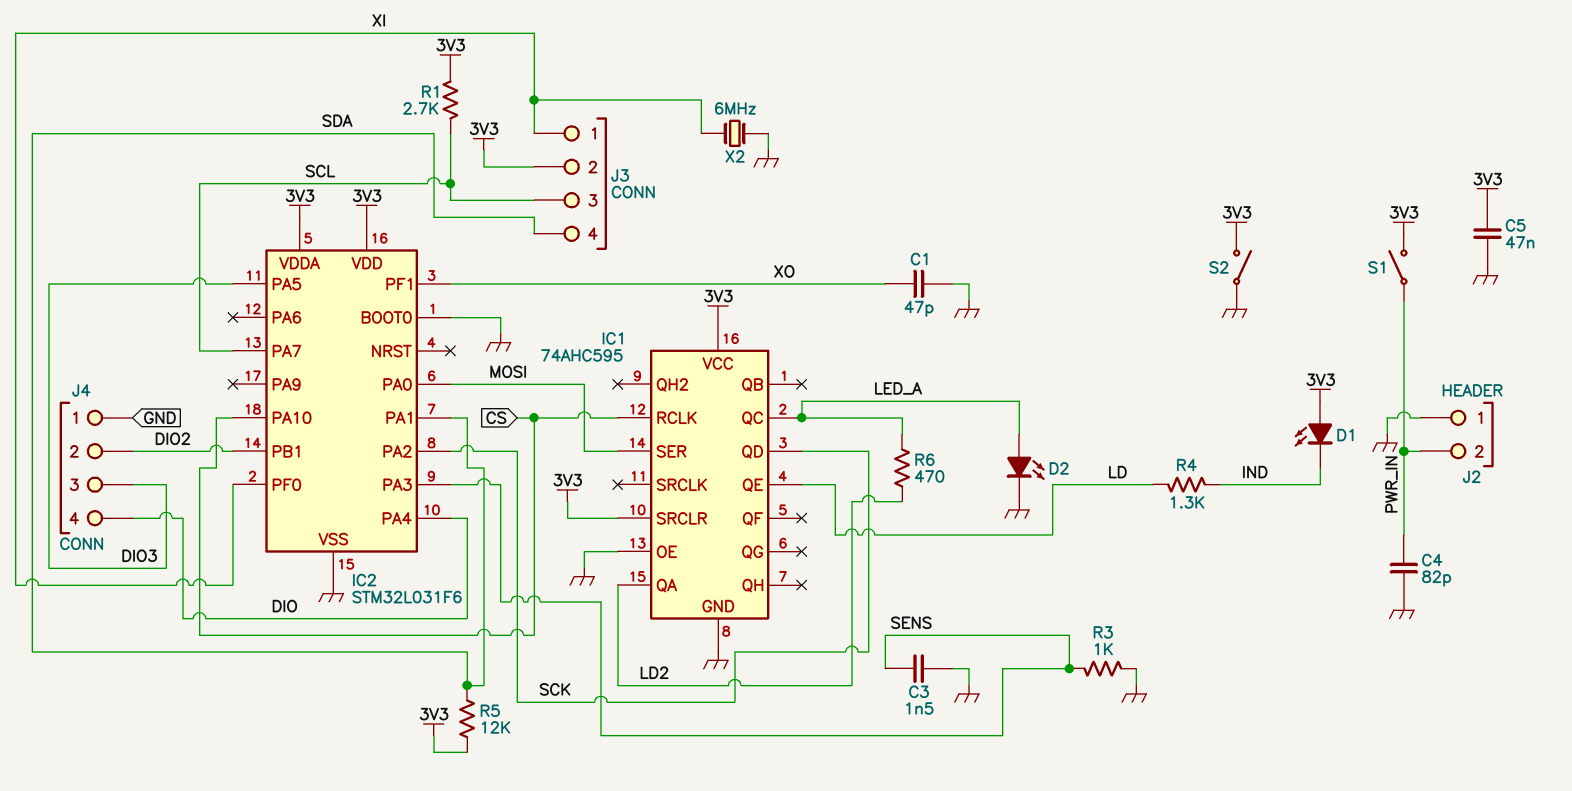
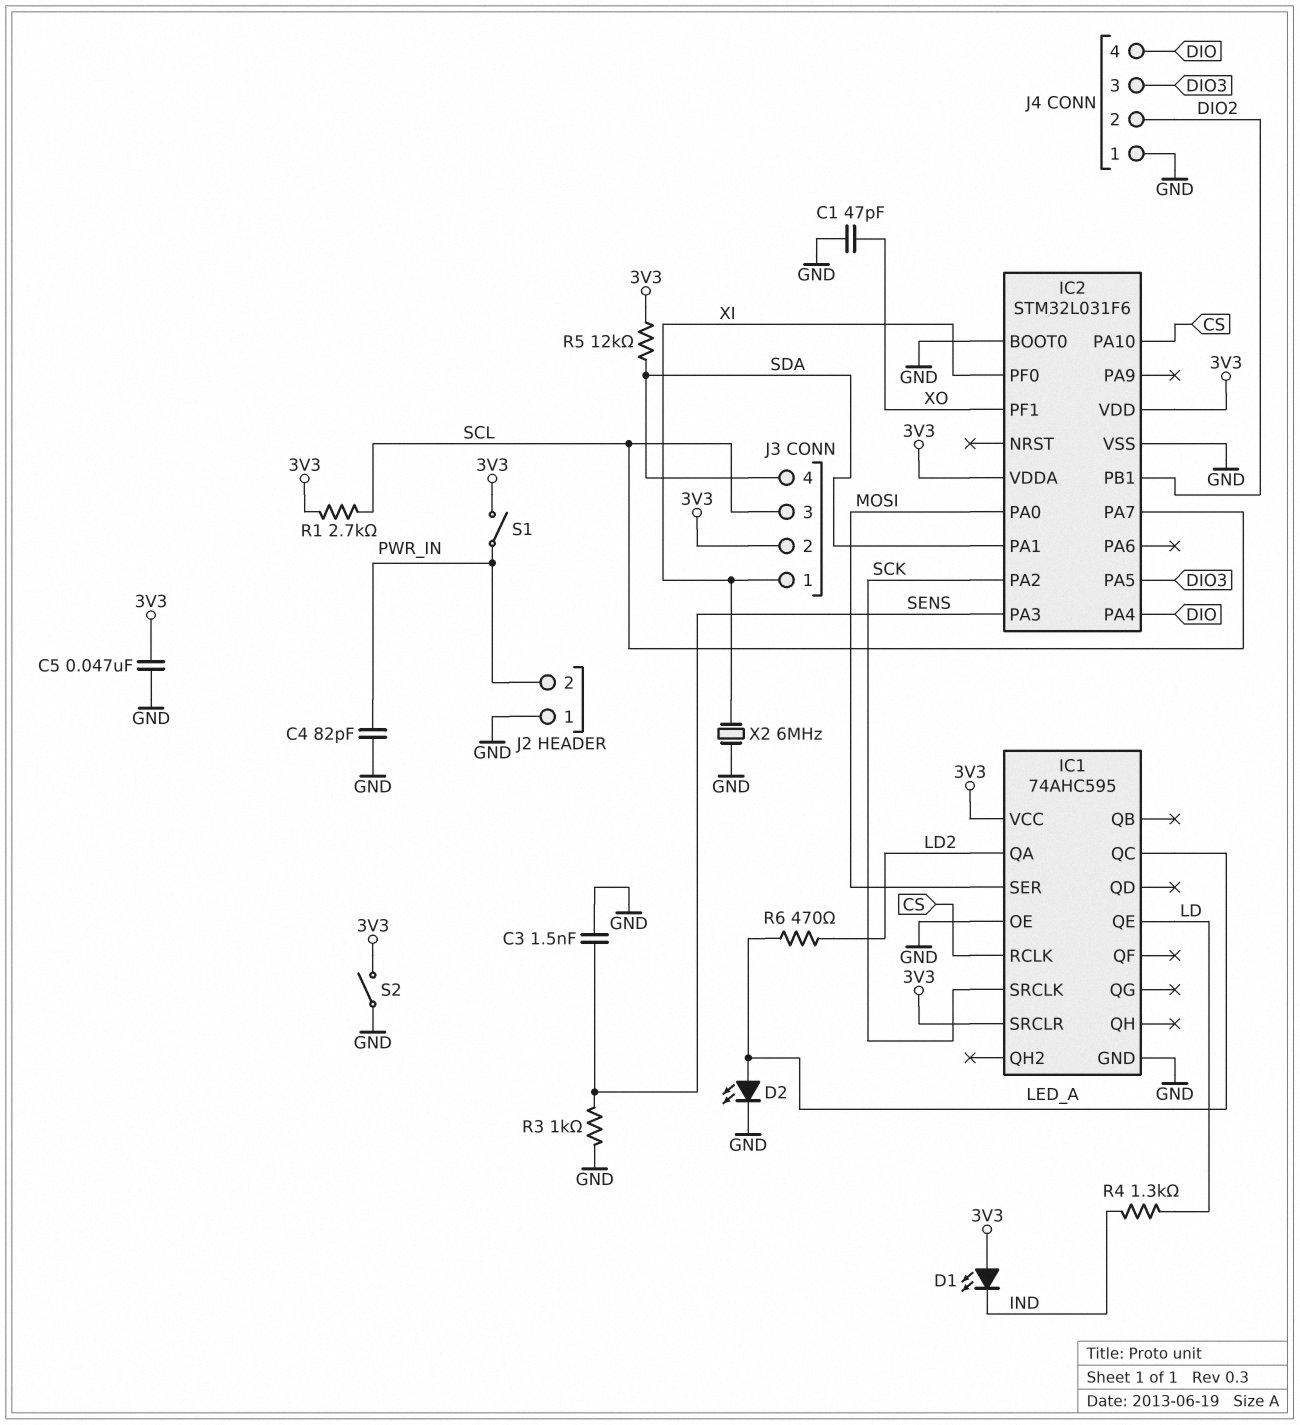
IC1 pin QD: SCK -> none
IC1 pin SRCLK: none -> SCK

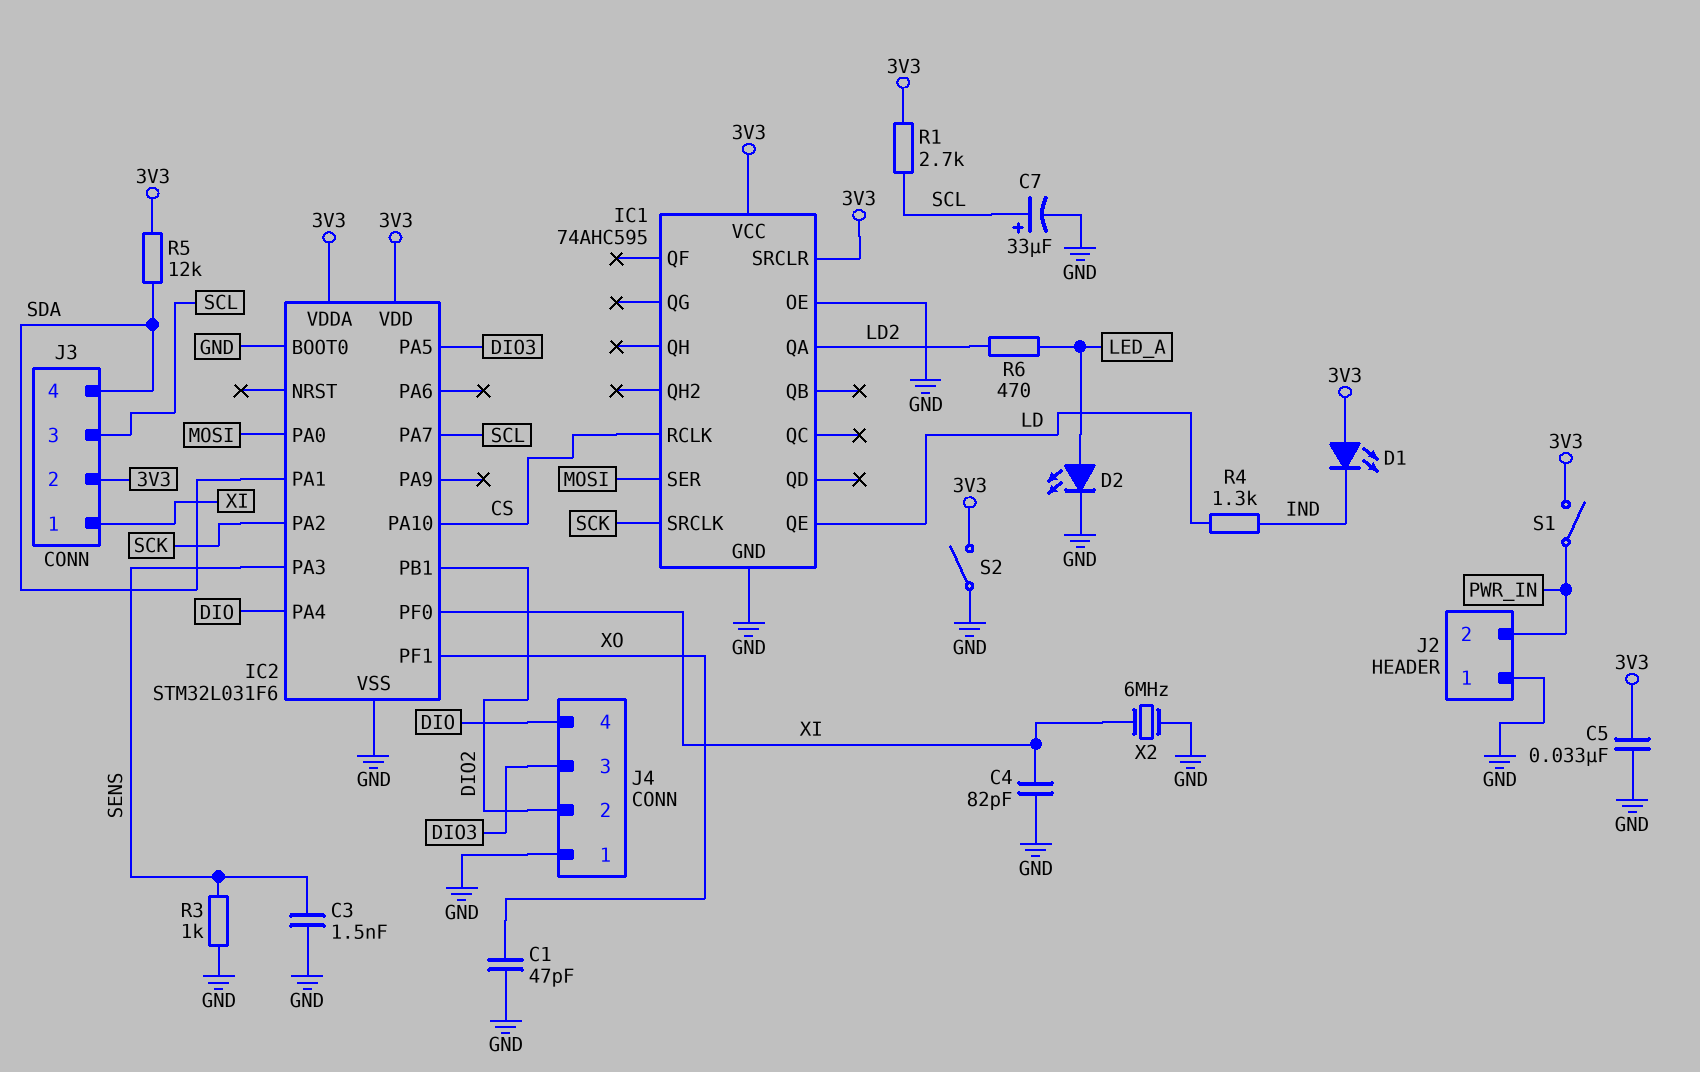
C4: 82pF (GND, PWR_IN) -> 82pF (GND, XI)
C5: 47nF (3V3, GND) -> 33nF (3V3, GND)
C7: none -> 33uF (plus SCL, minus GND)
IC1 pin QC: LED_A -> none

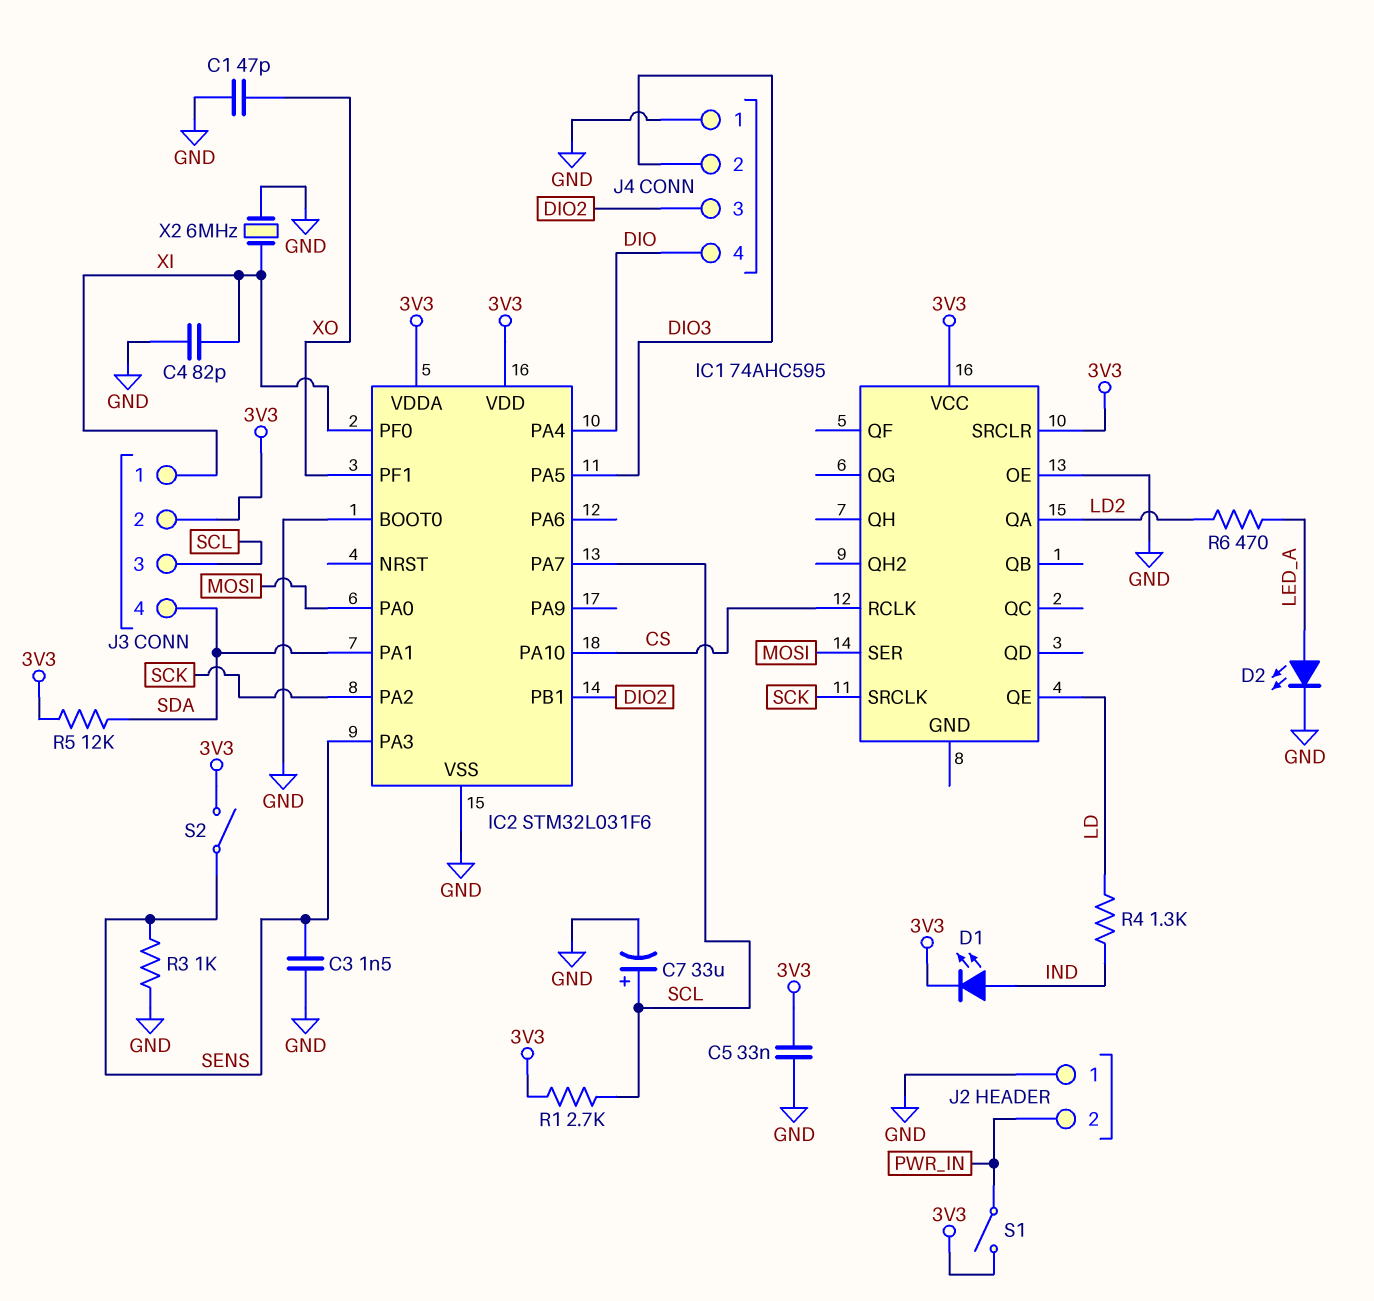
D1: LED (A 3V3, K IND) -> LED (A IND, K 3V3)
IC1 pin GND: GND -> none
J4 pin 2: DIO2 -> DIO3
J4 pin 3: DIO3 -> DIO2
S2: switch (3V3, GND) -> switch (3V3, SENS)

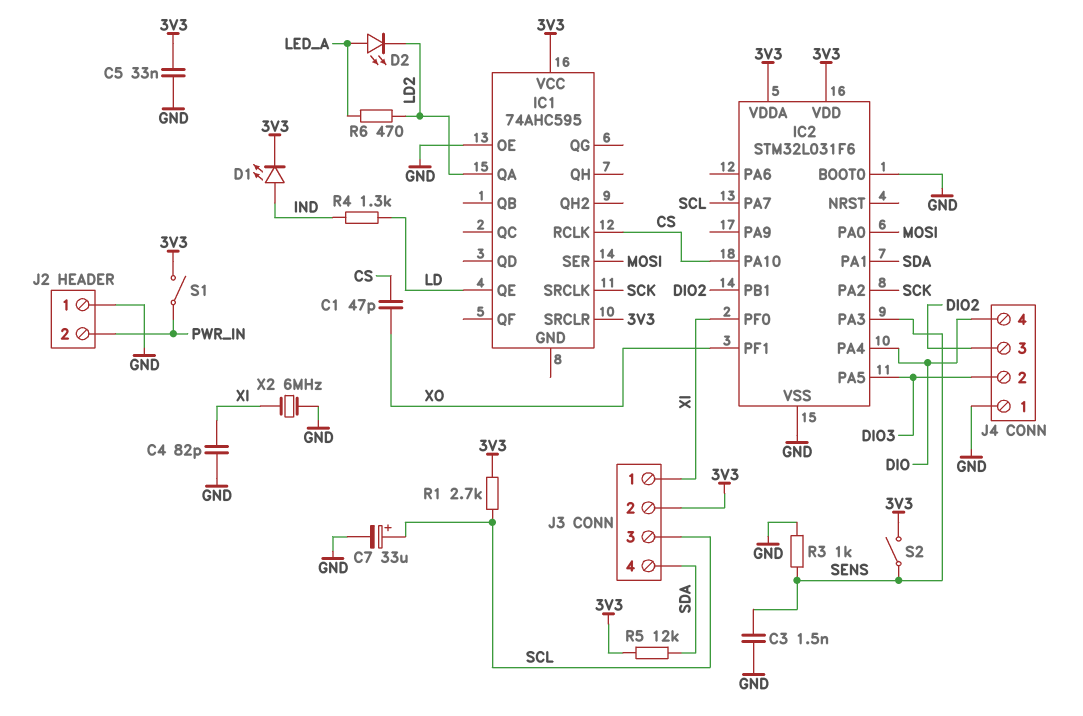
C1: 47pF (GND, XO) -> 47pF (CS, XO)
D2: LED (A LED_A, K GND) -> LED (A LED_A, K LD2)

